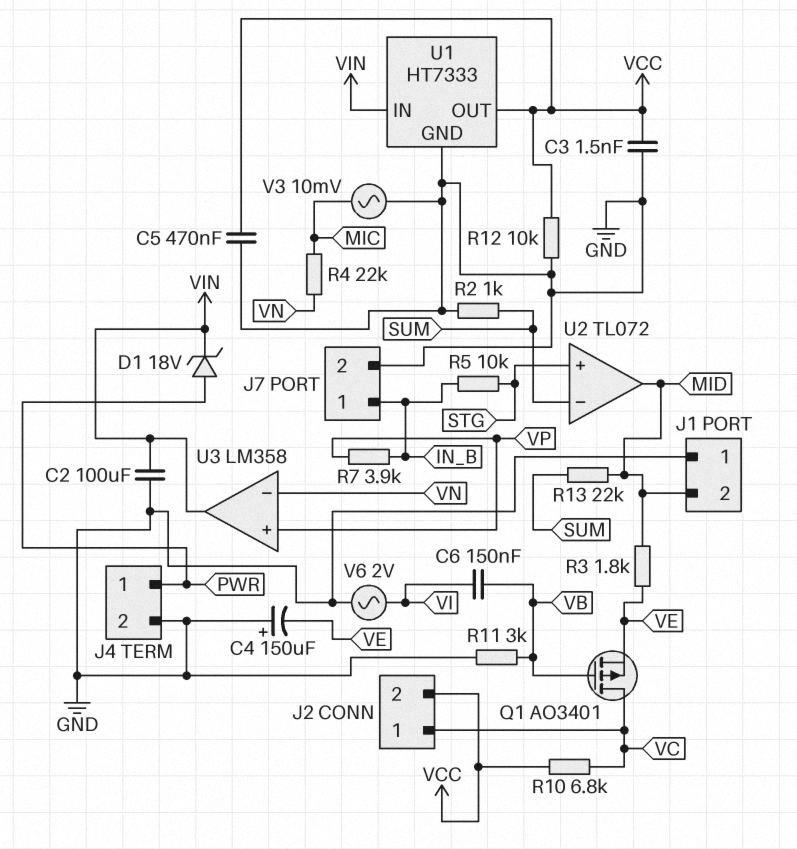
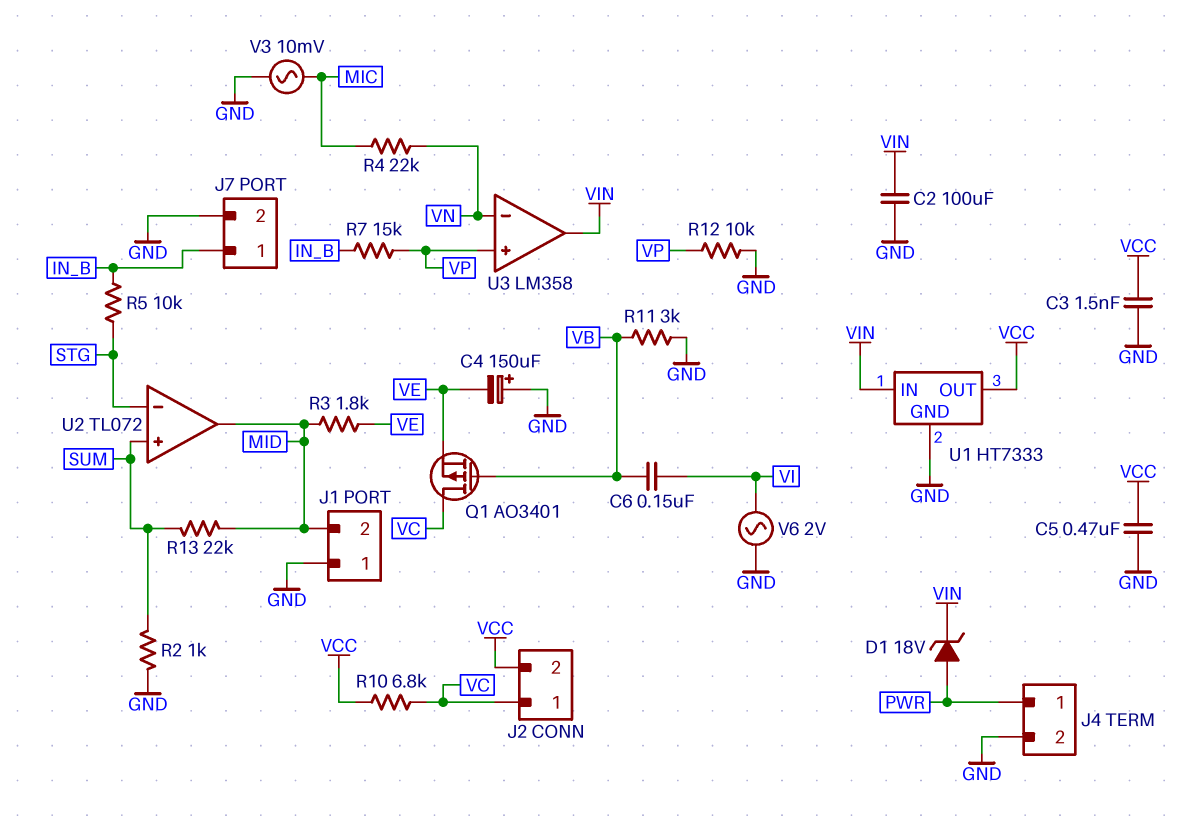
R7: 3.9k (IN_B, VP) -> 15k (IN_B, VP)
R12: 10k (GND, VCC) -> 10k (GND, VP)
U2 pin in+: STG -> SUM
U2 pin in-: SUM -> STG

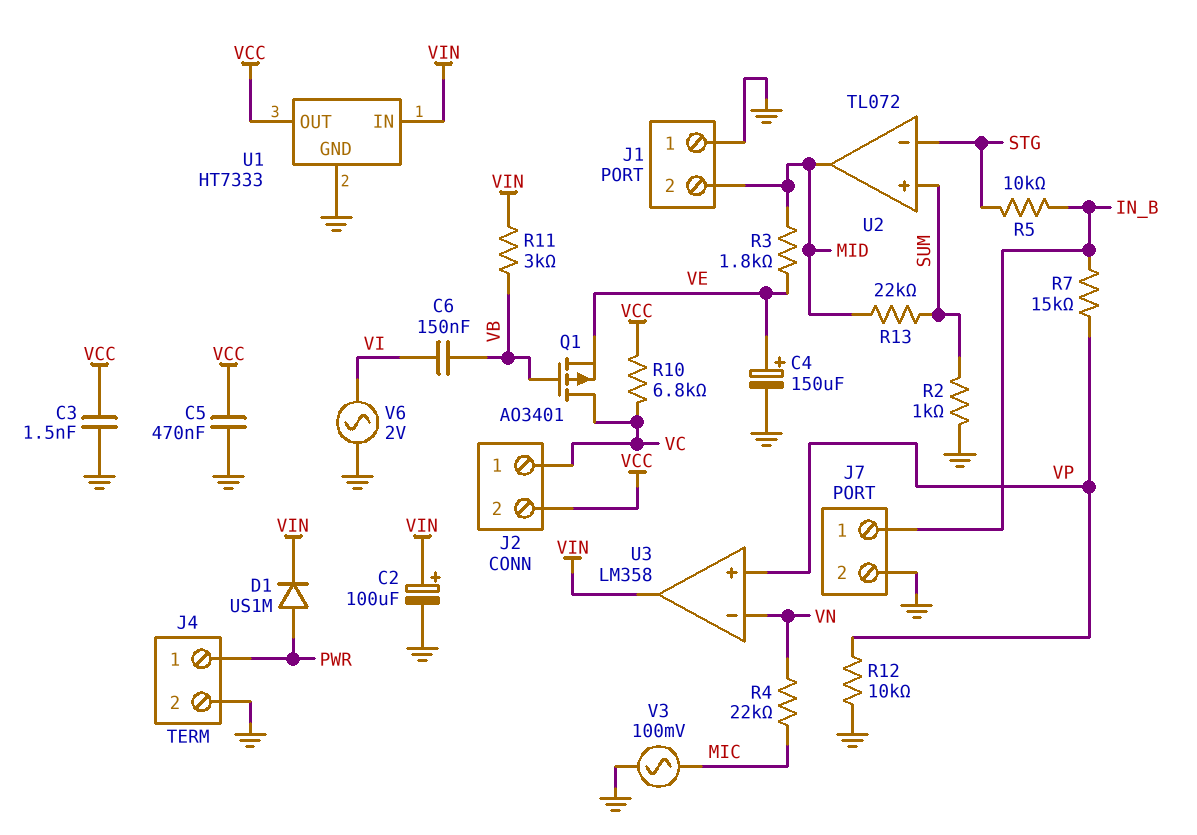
C2: 100uF (GND, VIN) -> 100uF (plus VIN, minus GND)
C4: 150uF (plus GND, minus VE) -> 150uF (plus VE, minus GND)
D1: zener 18V (A PWR, K VIN) -> diode US1M (A PWR, K VIN)
R11: 3k (GND, VB) -> 3k (VB, VIN)
V3: AC 10mV (GND, MIC) -> AC 100mV (GND, MIC)

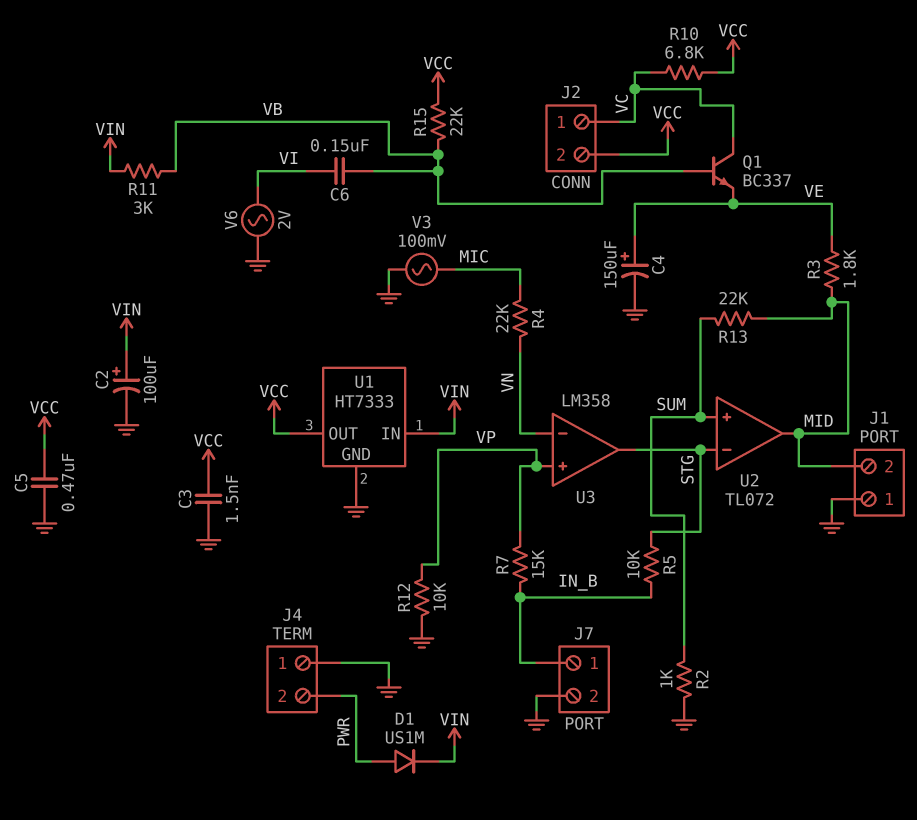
J4 pin 1: PWR -> GND
J4 pin 2: GND -> PWR
Q1: PMOS AO3401 (G VB, D VC, S VE) -> NPN BC337 (B VB, C VC, E VE)
R15: none -> 22k (VB, VCC)
U3 pin out: VIN -> STG

